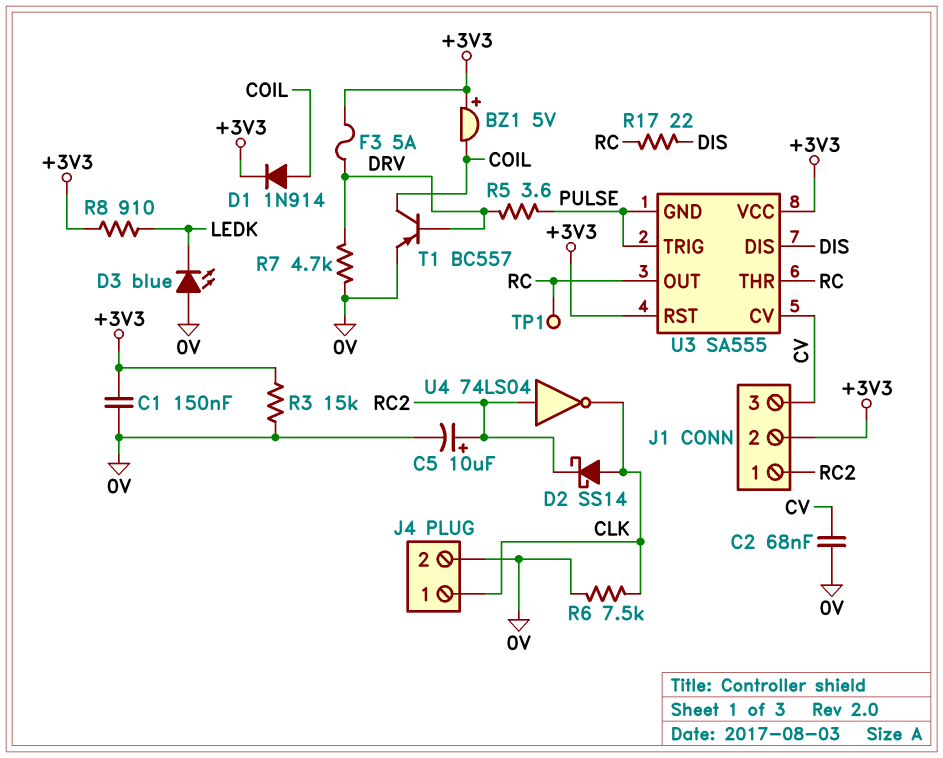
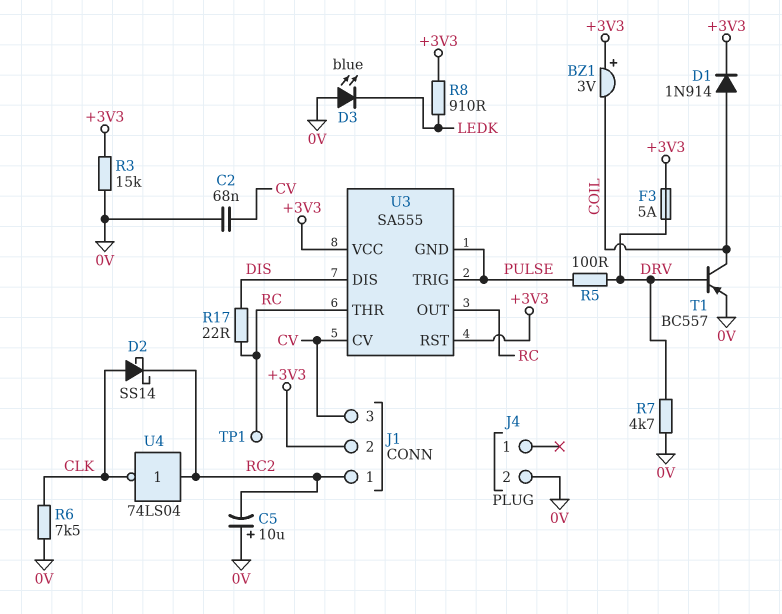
BZ1: buzzer 5V (plus +3V3, minus COIL) -> buzzer 3V (plus +3V3, minus COIL)
C1: 150nF (+3V3, 0V) -> none
C5: 10uF (plus RC2, minus 0V) -> 10uF (plus 0V, minus RC2)
J4 pin 1: CLK -> none
R5: 3.6 (DRV, PULSE) -> 100 (DRV, PULSE)

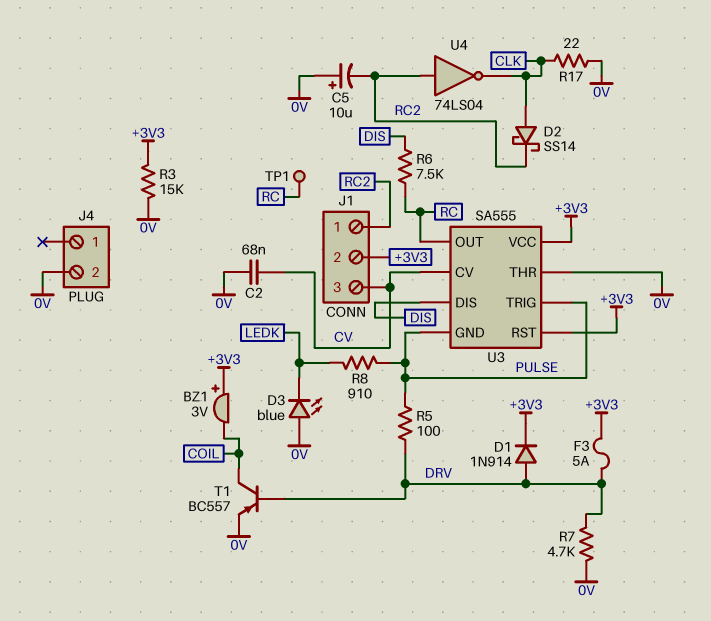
D1: diode 1N914 (A COIL, K +3V3) -> diode 1N914 (A DRV, K +3V3)
R6: 7.5k (0V, CLK) -> 7.5k (DIS, RC)
R8: 910 (+3V3, LEDK) -> 910 (LEDK, PULSE)
R17: 22 (DIS, RC) -> 22 (0V, CLK)
U3 pin THR: RC -> 0V

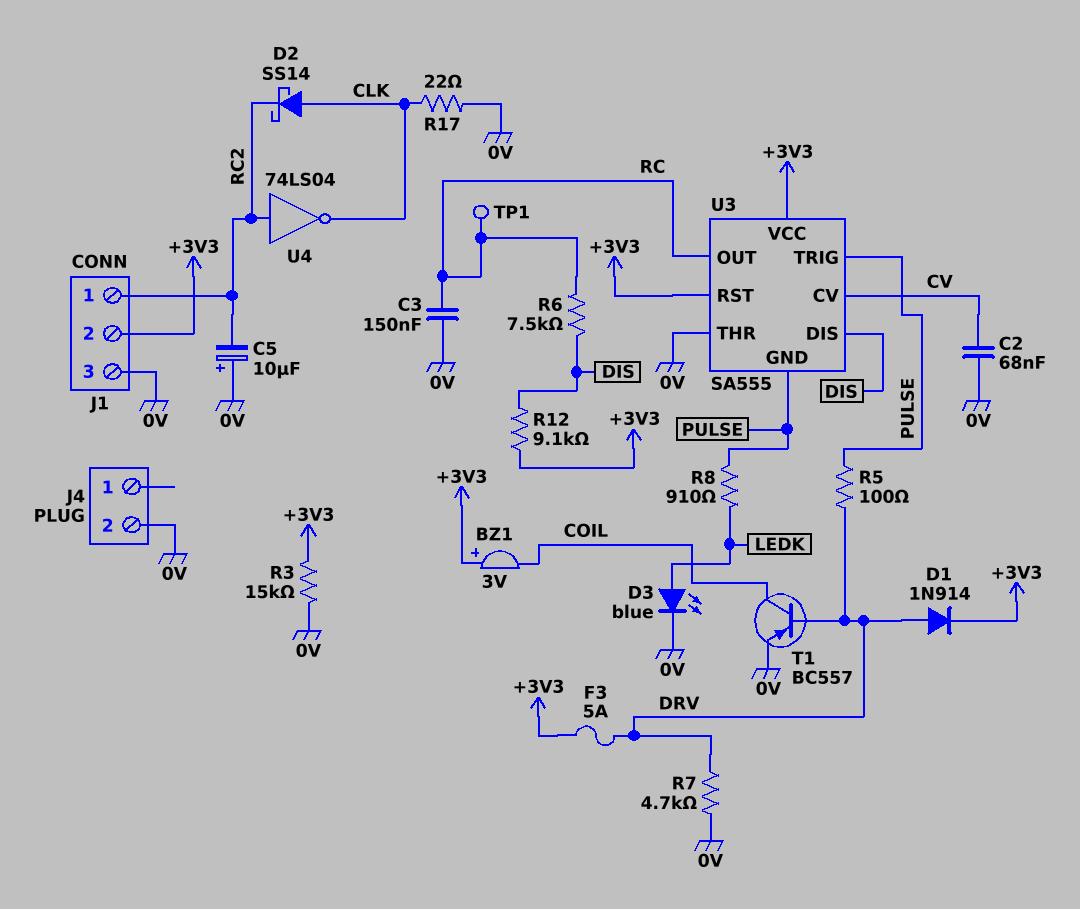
C3: none -> 150nF (0V, RC)
D3: LED blue (A 0V, K LEDK) -> LED blue (A LEDK, K 0V)
J1 pin 3: CV -> 0V
R12: none -> 9.1k (+3V3, DIS)

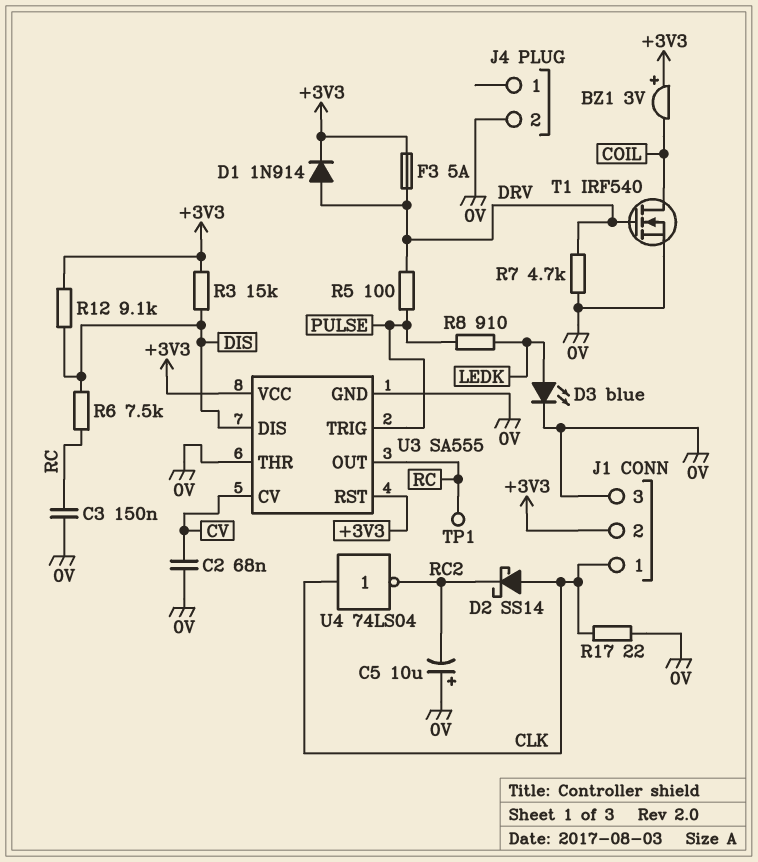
J1 pin 1: RC2 -> CLK
R3: 15k (+3V3, 0V) -> 15k (+3V3, DIS)
T1: PNP BC557 (B DRV, C COIL, E 0V) -> NMOS IRF540 (G DRV, D COIL, S 0V)
U3 pin GND: PULSE -> 0V
U4: NOT 74LS04 (in RC2, out CLK) -> NOT 74LS04 (in CLK, out RC2)

